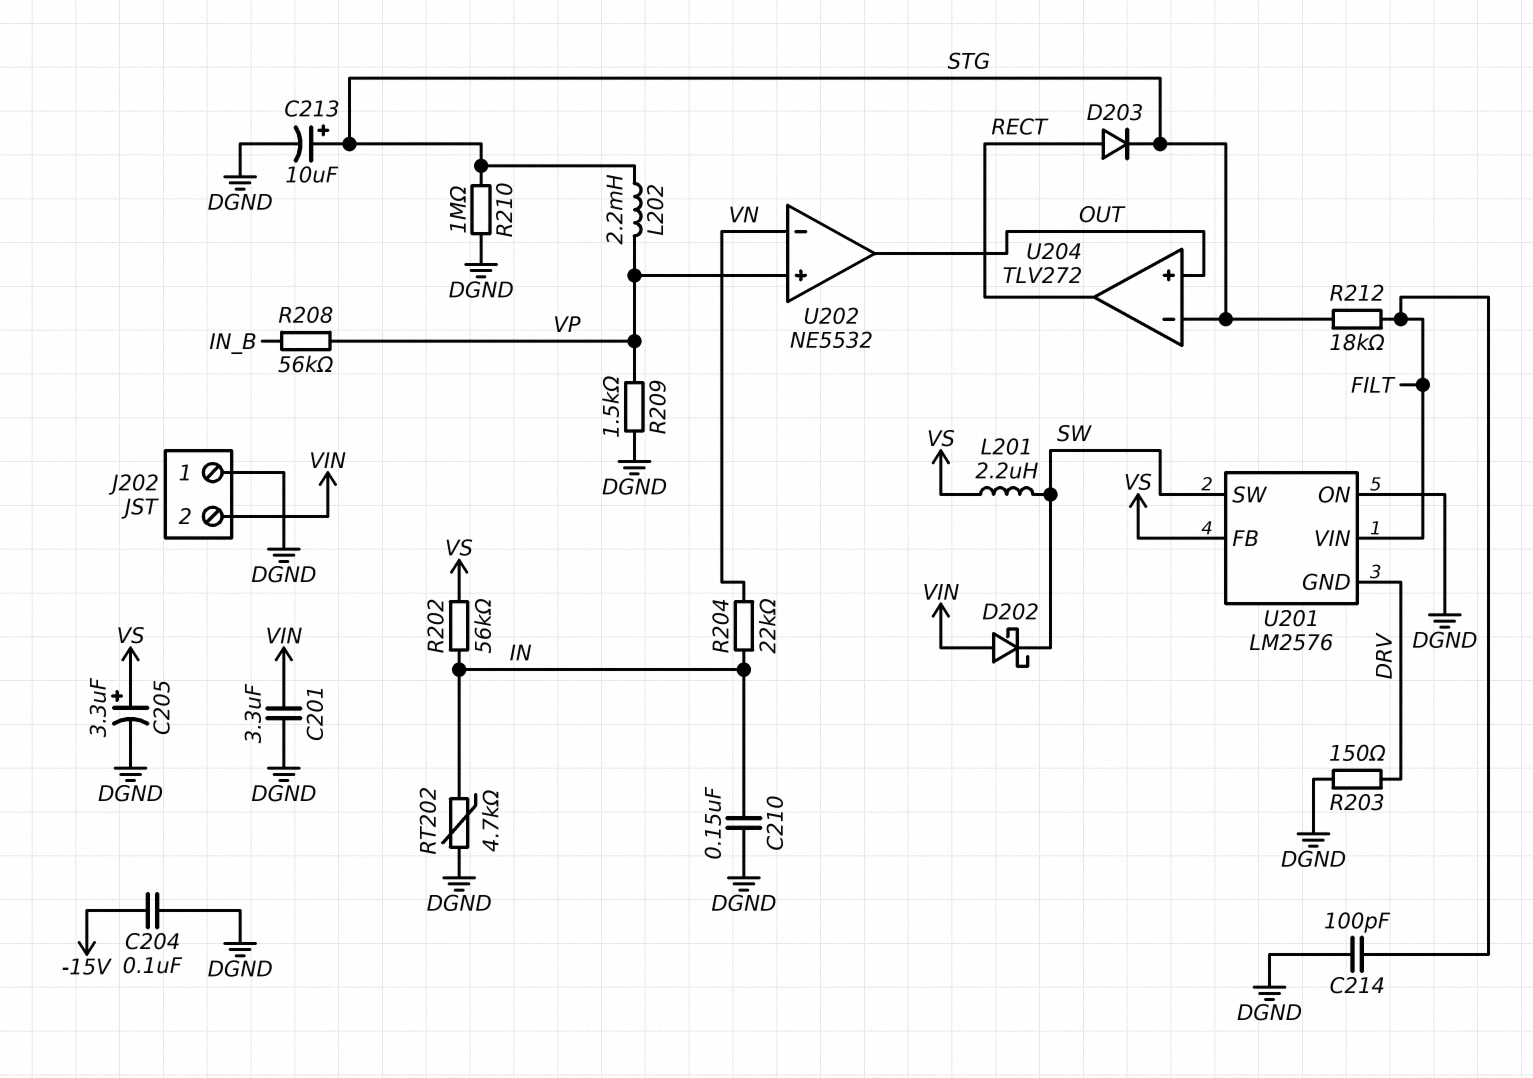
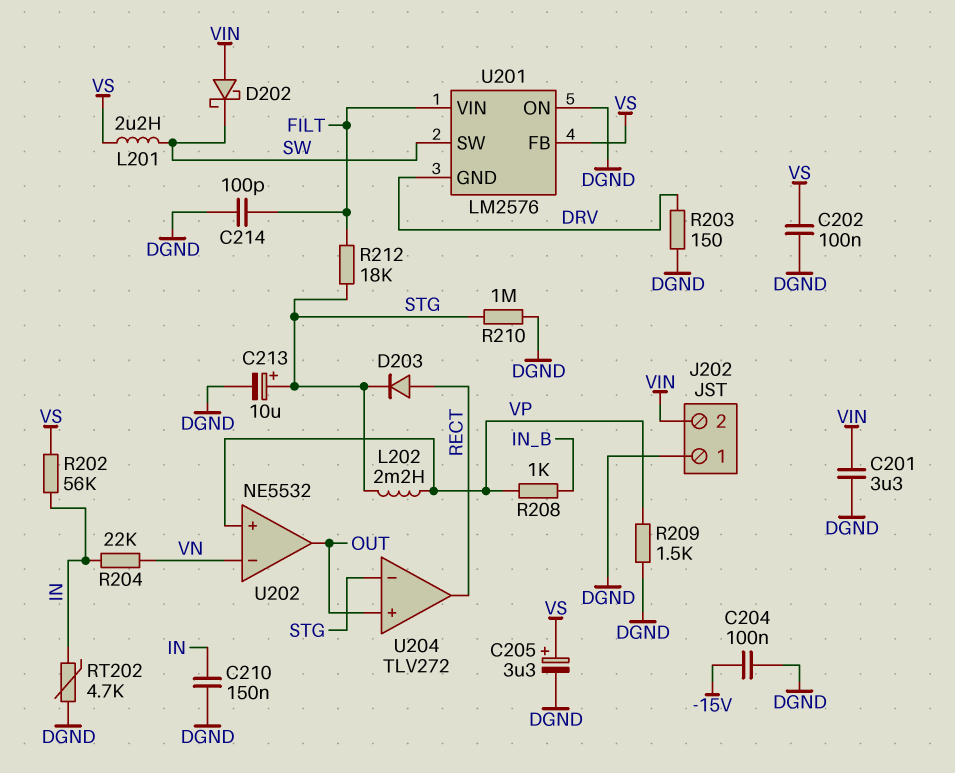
C202: none -> 100nF (DGND, VS)
R208: 56k (IN_B, VP) -> 1k (IN_B, VP)

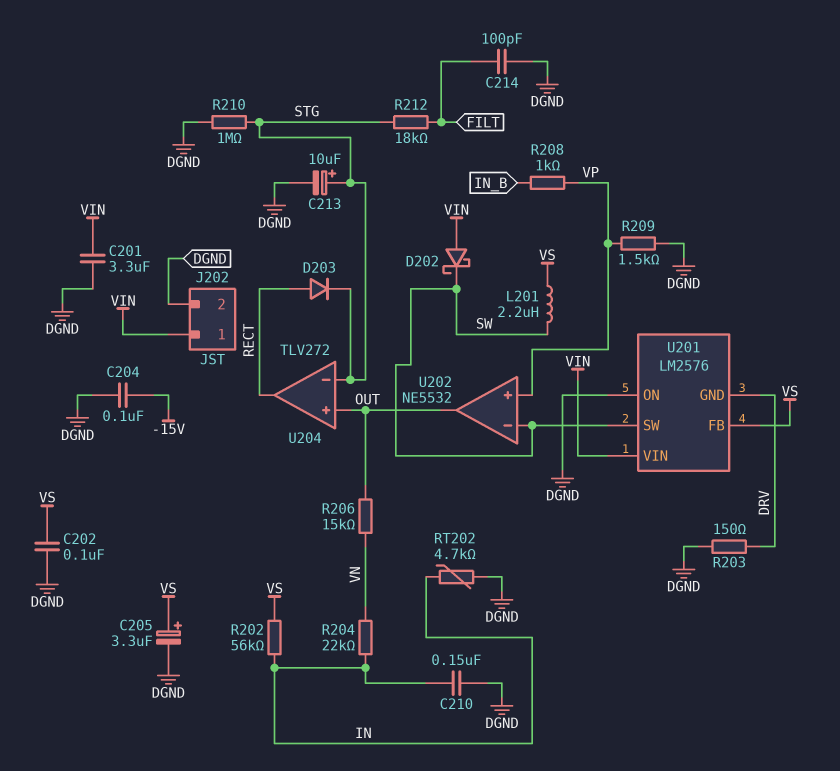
J202 pin 1: DGND -> VIN
J202 pin 2: VIN -> DGND
L202: 2.2mH (STG, VP) -> none
R206: none -> 15k (OUT, VN)
U201 pin VIN: FILT -> VIN
U202 pin in-: VN -> SW

